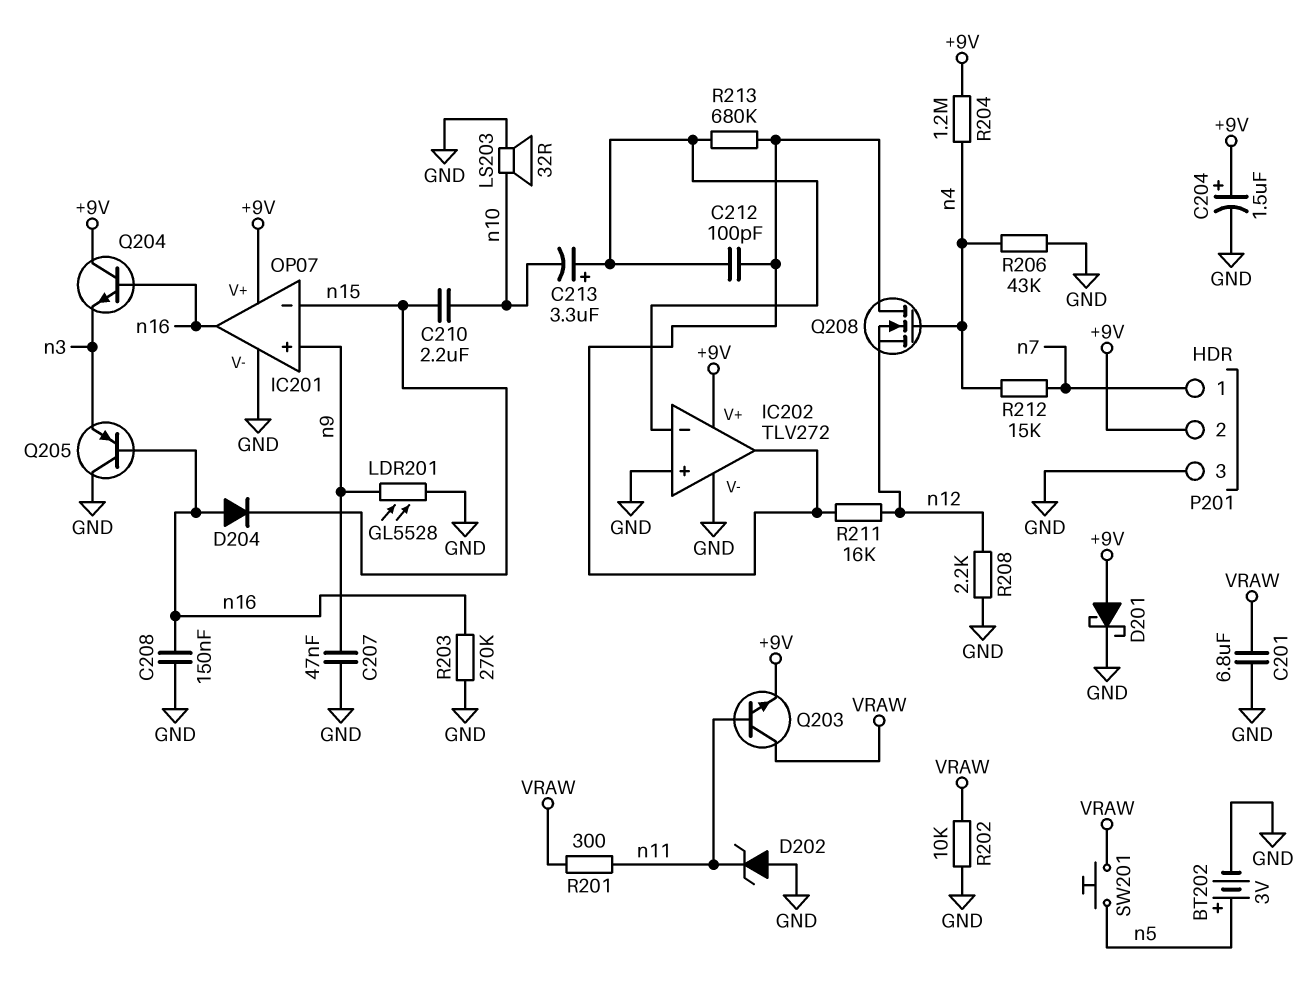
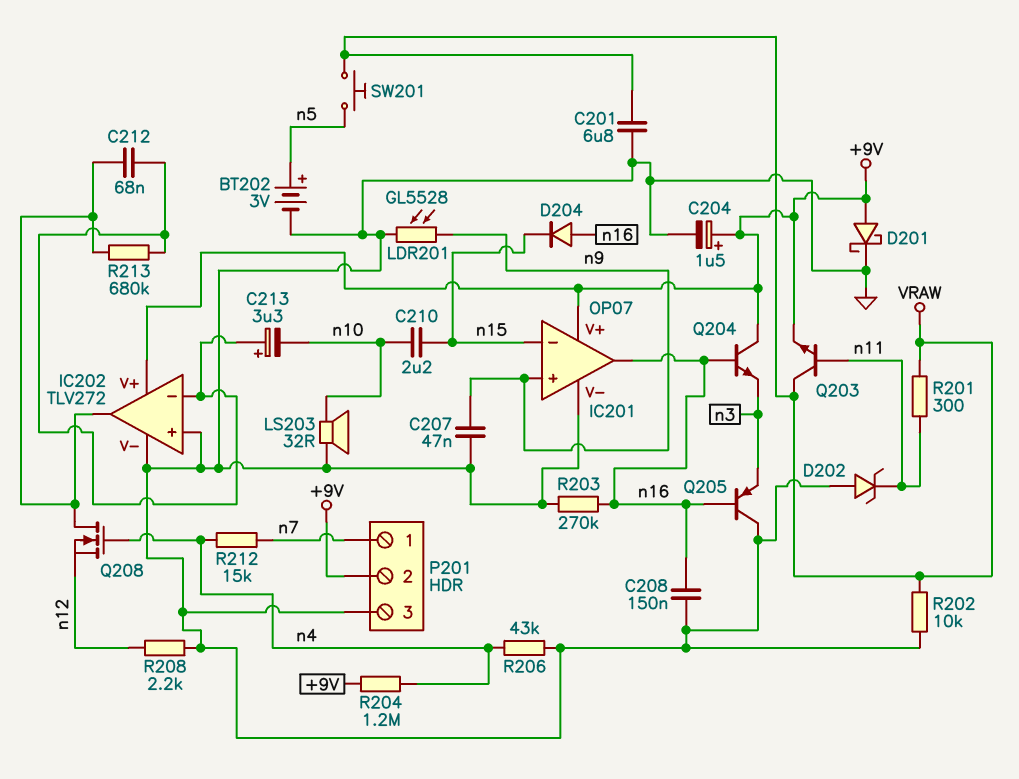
C212: 100pF (IC202/in-, IC202/out) -> 68nF (IC202/in-, IC202/out)
R211: 16k (IC202/out, n12) -> none

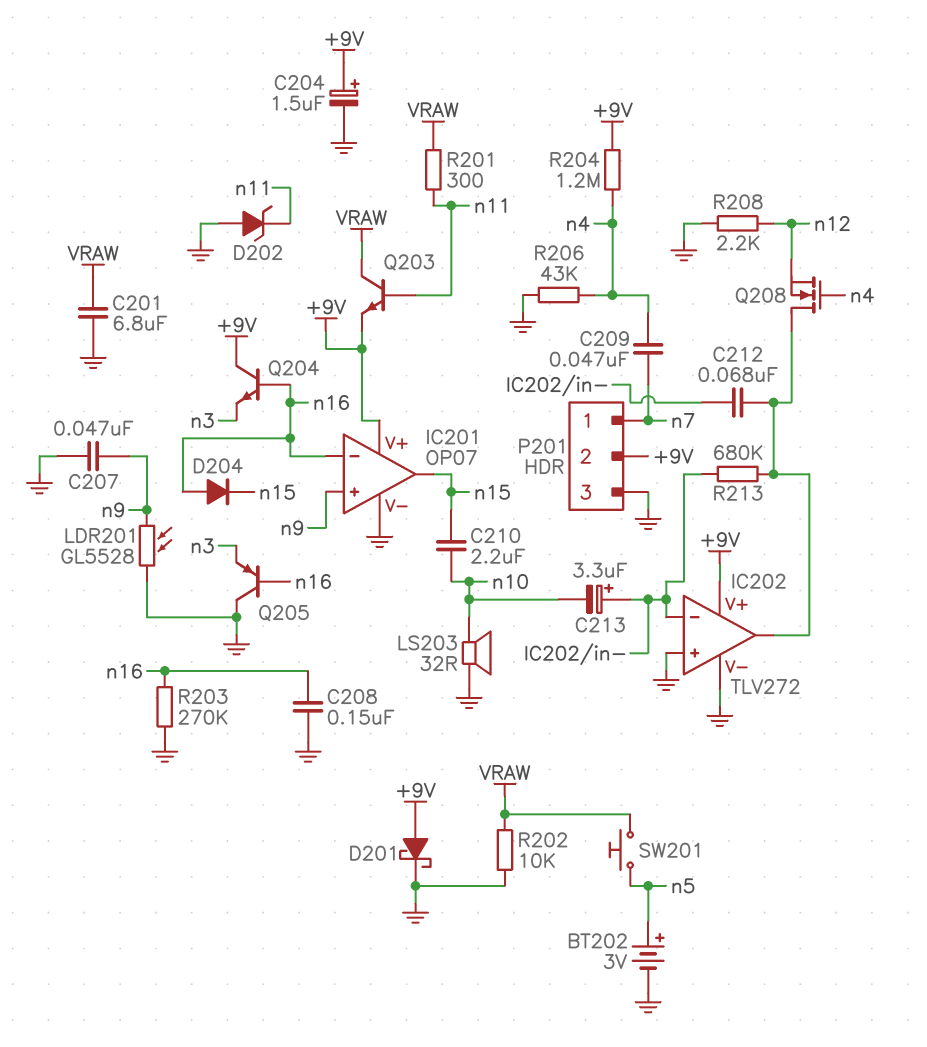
C209: none -> 47nF (n4, n7)
IC201 pin in-: n15 -> n16
IC201 pin out: n16 -> n15
R212: 15k (n4, n7) -> none

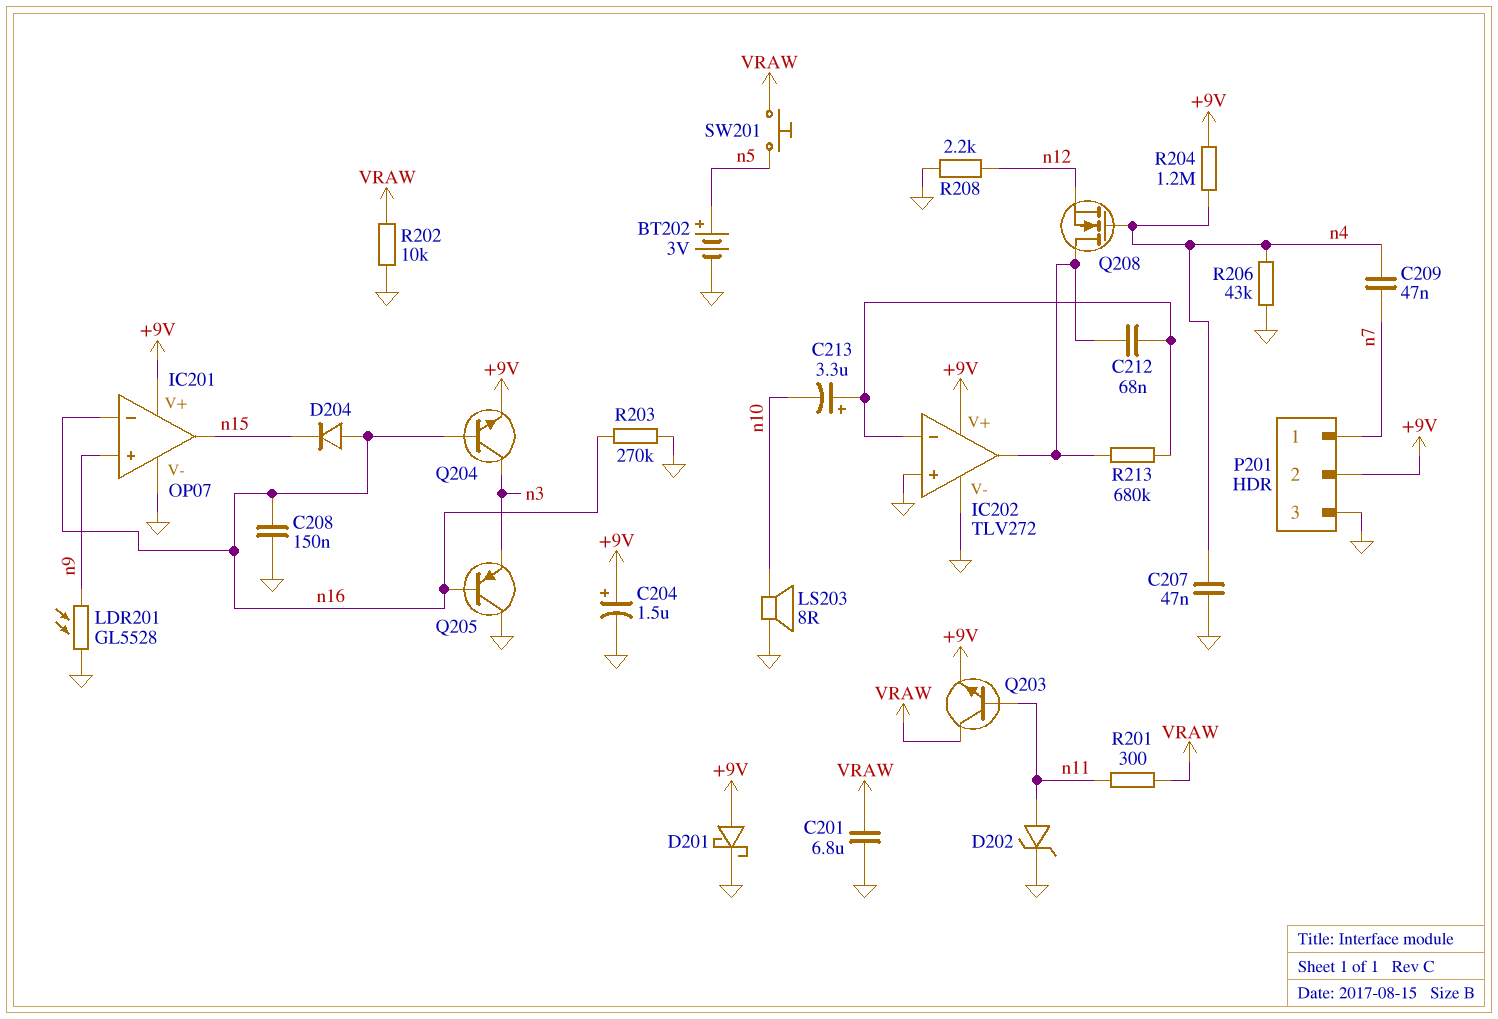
C207: 47nF (GND, n9) -> 47nF (GND, n4)
C210: 2.2uF (n10, n15) -> none
D202: zener (A GND, K n11) -> zener (A n11, K GND)
LS203: speaker 32R (GND, n10) -> speaker 8R (GND, n10)
Q204: NPN (B n16, C +9V, E n3) -> NPN (B n16, C n3, E +9V)

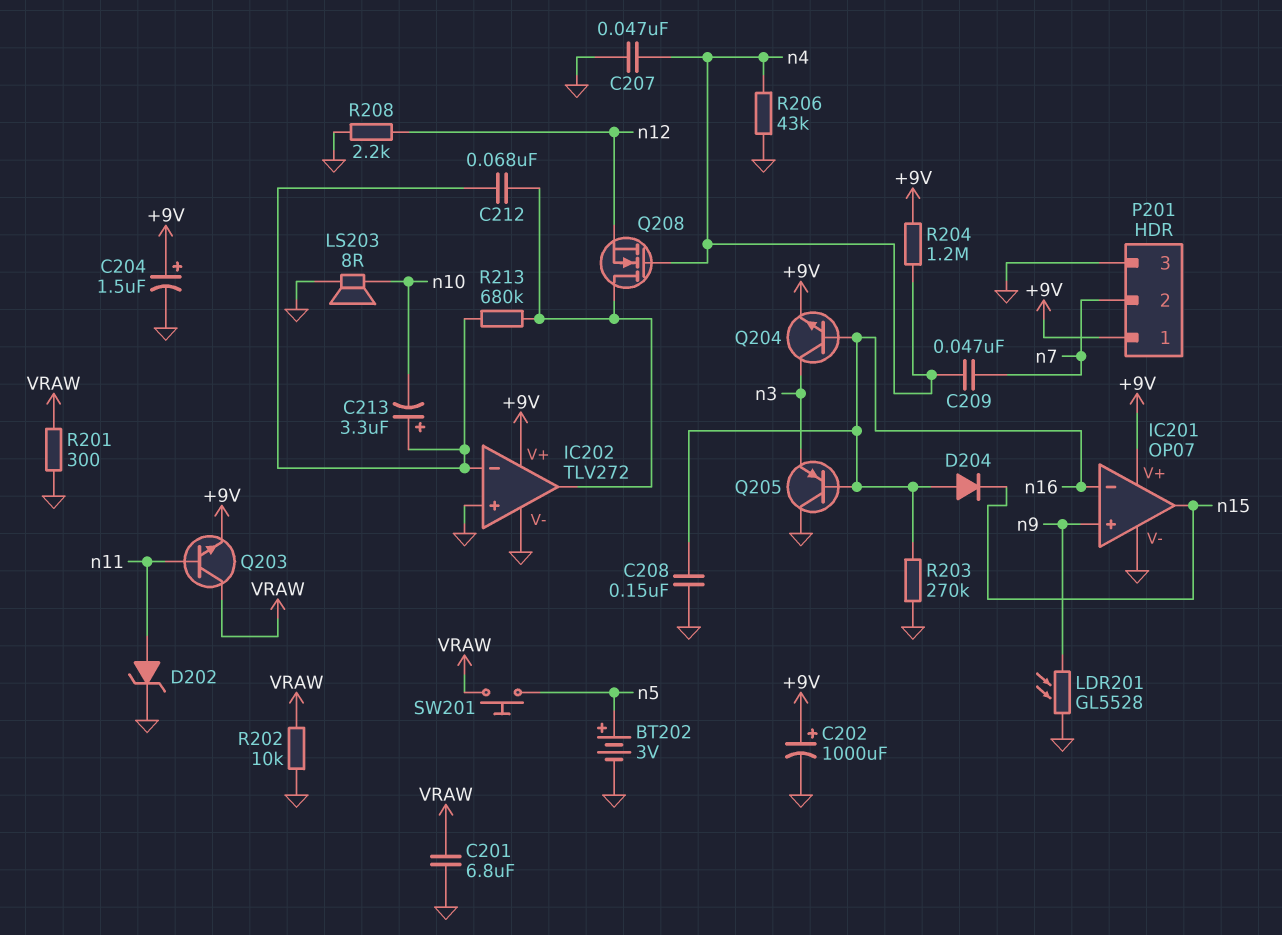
C202: none -> 1000uF (plus +9V, minus GND)
D201: schottky (A +9V, K GND) -> none
P201 pin 1: n7 -> +9V
P201 pin 2: +9V -> n7
R201: 300 (VRAW, n11) -> 300 (GND, VRAW)

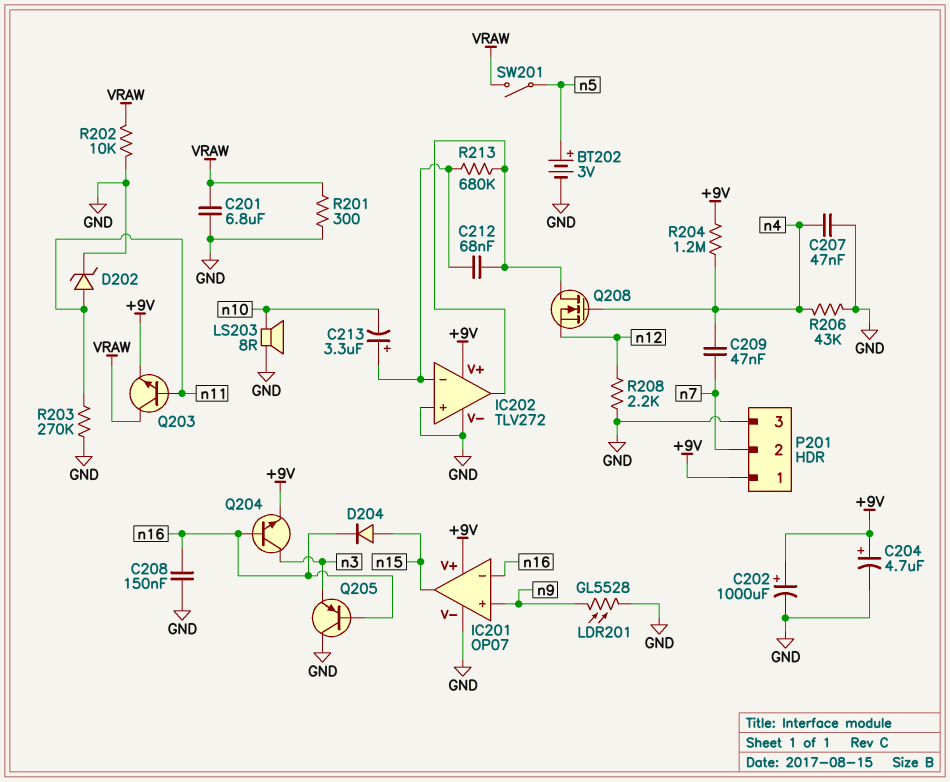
C204: 1.5uF (plus +9V, minus GND) -> 4.7uF (plus +9V, minus GND)
D204: diode (A n16, K n15) -> diode (A n15, K n16)
R203: 270k (GND, n16) -> 270k (GND, n11)
SW201: button (VRAW, n5) -> switch (VRAW, n5)

